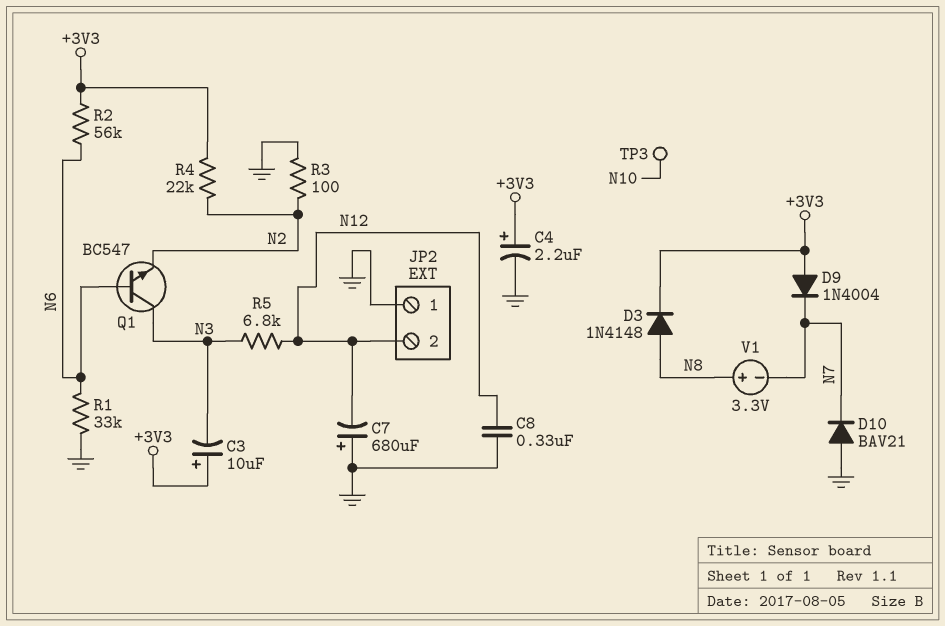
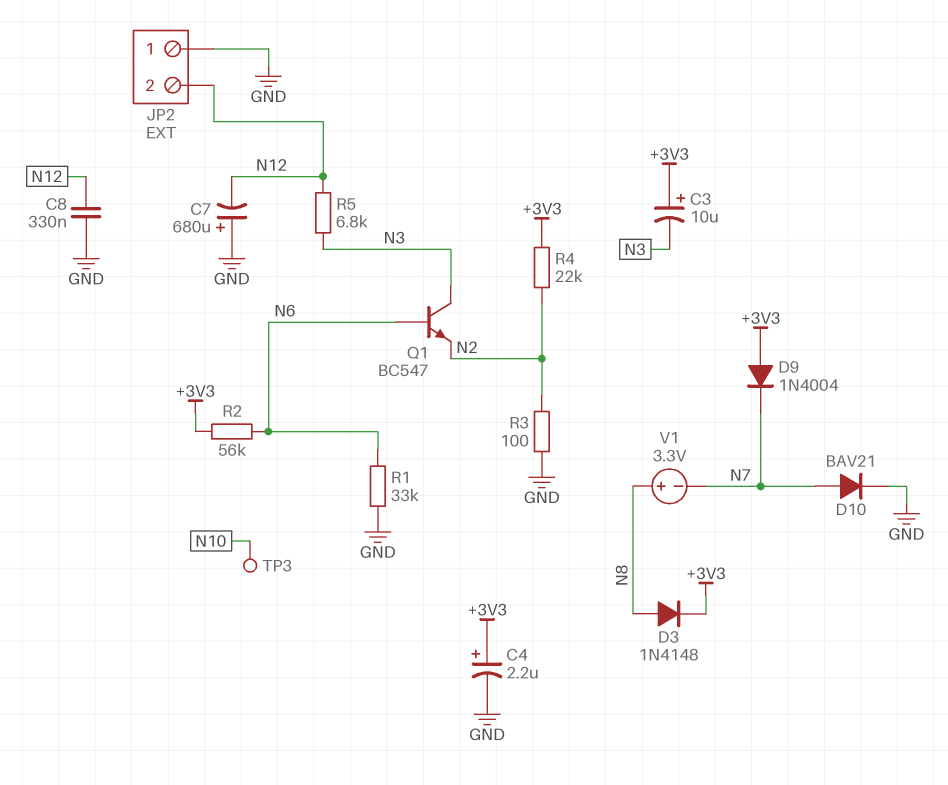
D10: diode BAV21 (A GND, K N7) -> diode BAV21 (A N7, K GND)

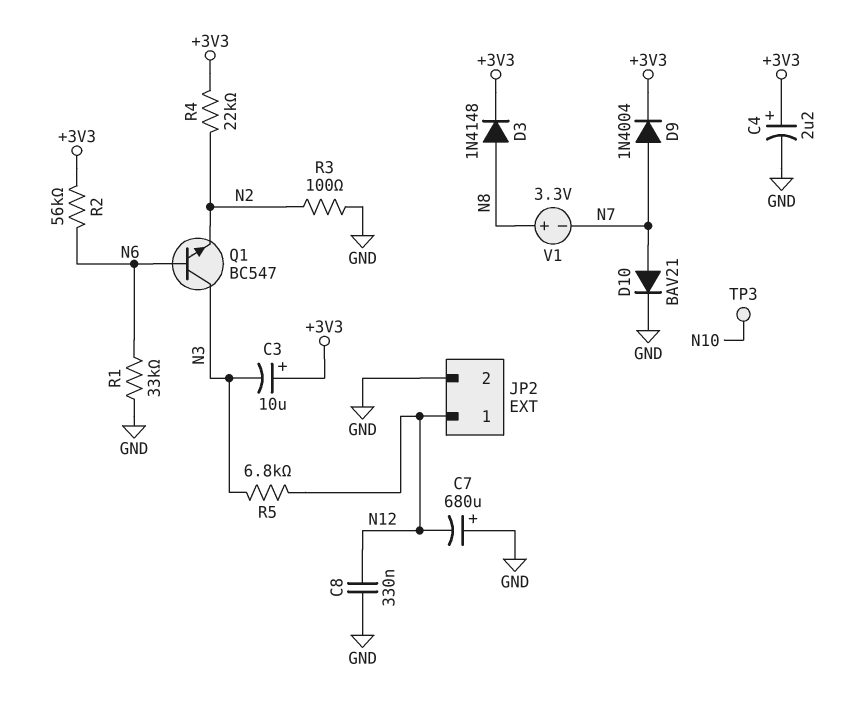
D9: diode 1N4004 (A +3V3, K N7) -> diode 1N4004 (A N7, K +3V3)
JP2 pin 1: GND -> N12
JP2 pin 2: N12 -> GND

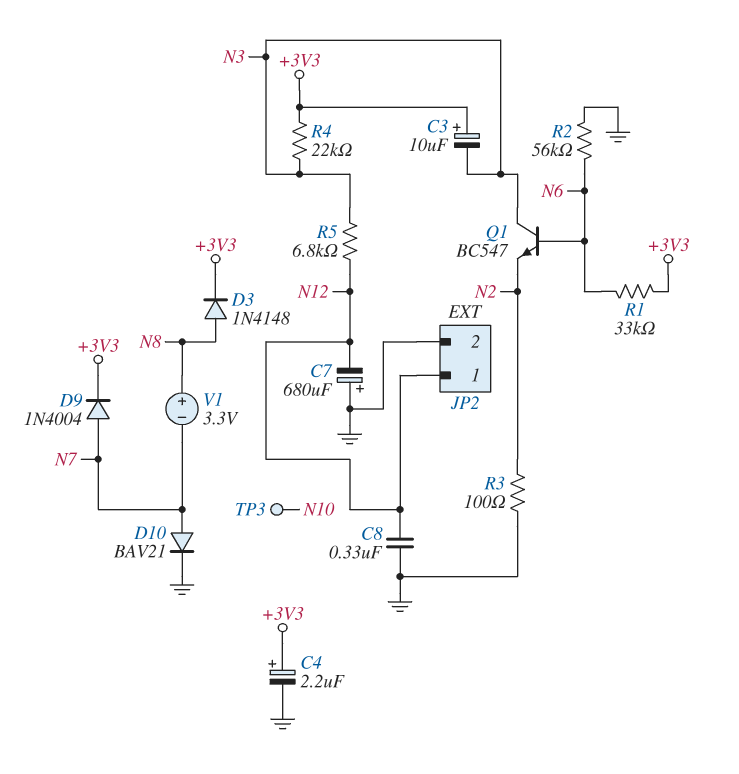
R1: 33k (GND, N6) -> 33k (+3V3, N6)
R2: 56k (+3V3, N6) -> 56k (GND, N6)
R4: 22k (+3V3, N2) -> 22k (+3V3, N3)

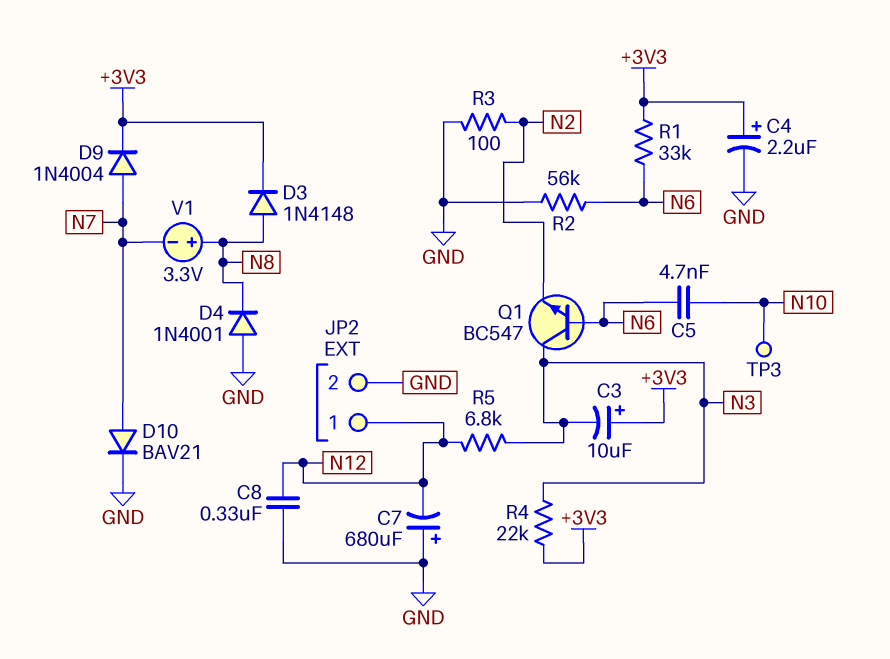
C5: none -> 4.7nF (N6, N10)
D4: none -> diode 1N4001 (A GND, K N8)

